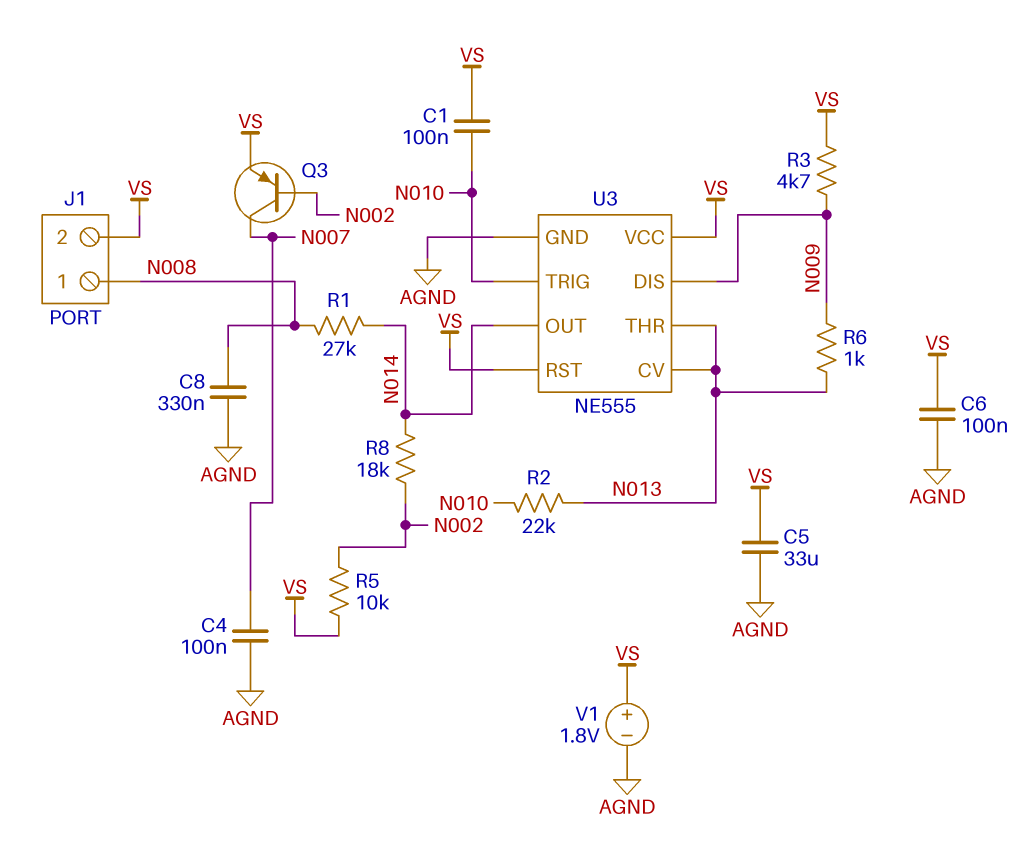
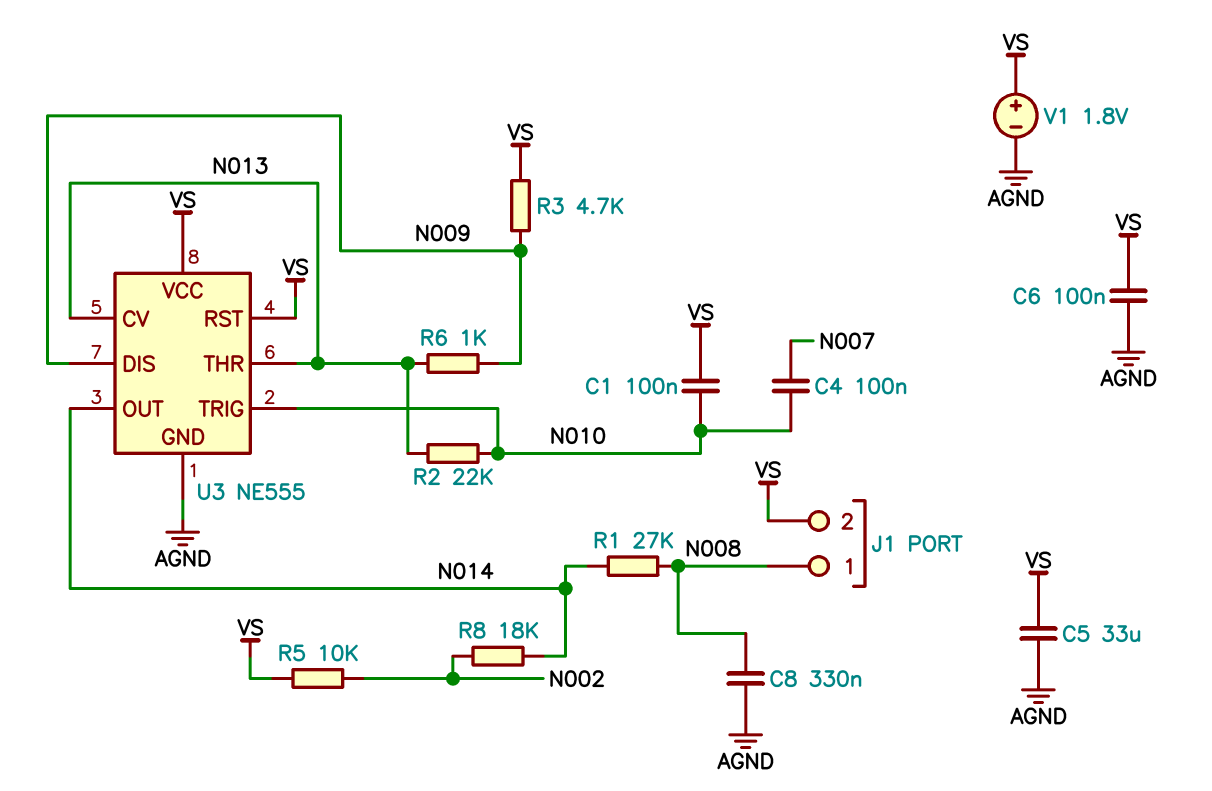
C4: 100nF (AGND, N007) -> 100nF (N007, N010)
Q3: PNP (B N002, C N007, E VS) -> none

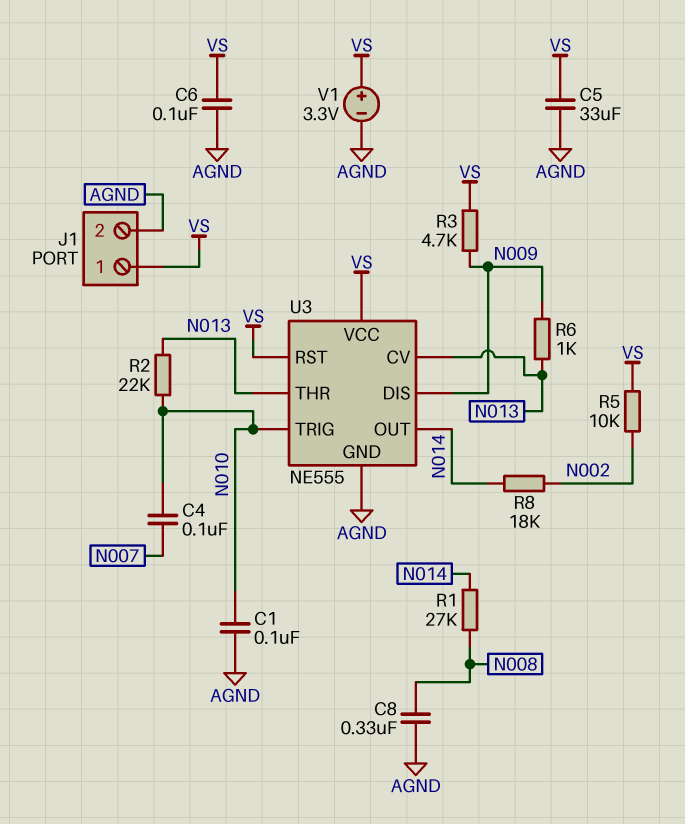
C1: 100nF (N010, VS) -> 100nF (AGND, N010)
J1 pin 1: N008 -> VS
J1 pin 2: VS -> AGND
V1: 1.8V (plus VS, minus AGND) -> 3.3V (plus VS, minus AGND)

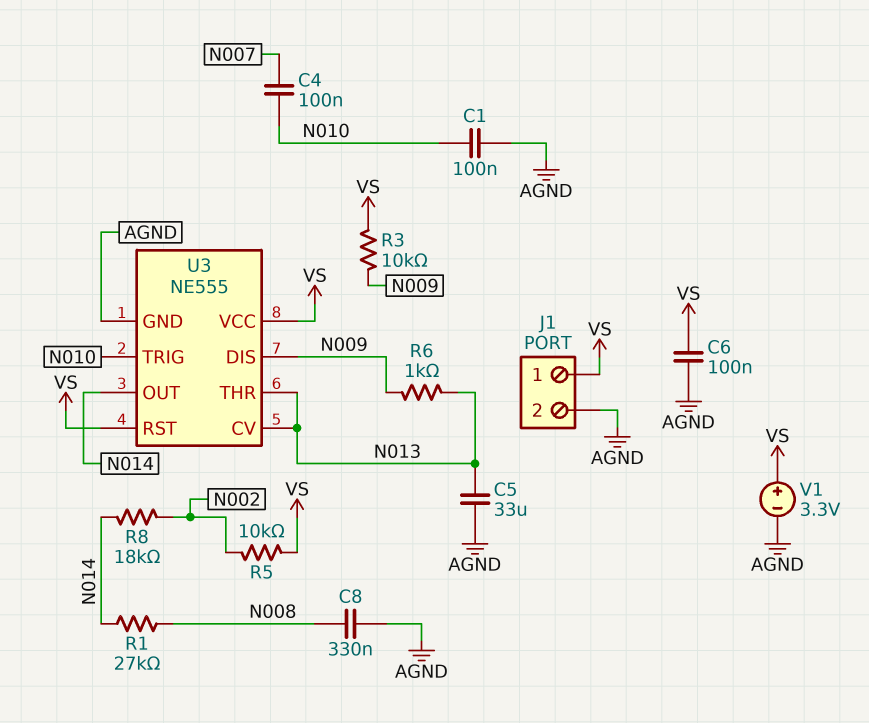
C5: 33uF (AGND, VS) -> 33uF (AGND, N013)
R2: 22k (N010, N013) -> none
R3: 4.7k (N009, VS) -> 10k (N009, VS)

